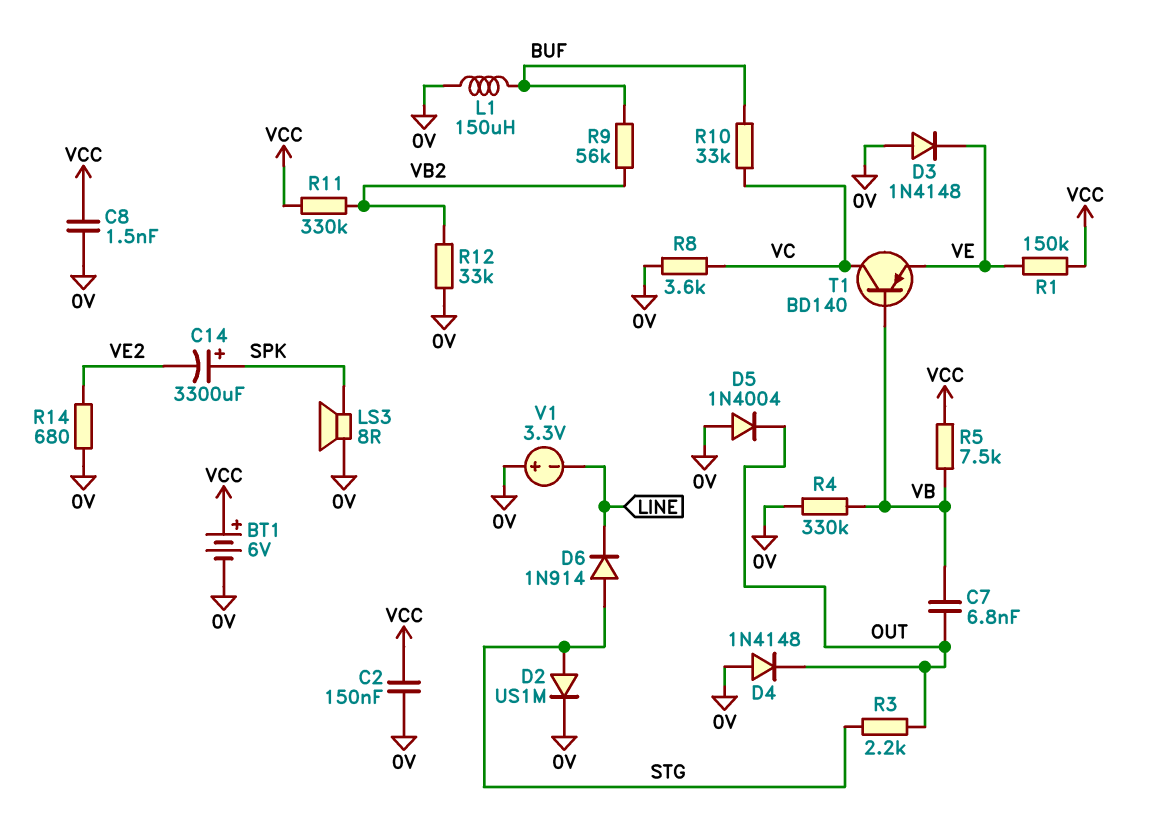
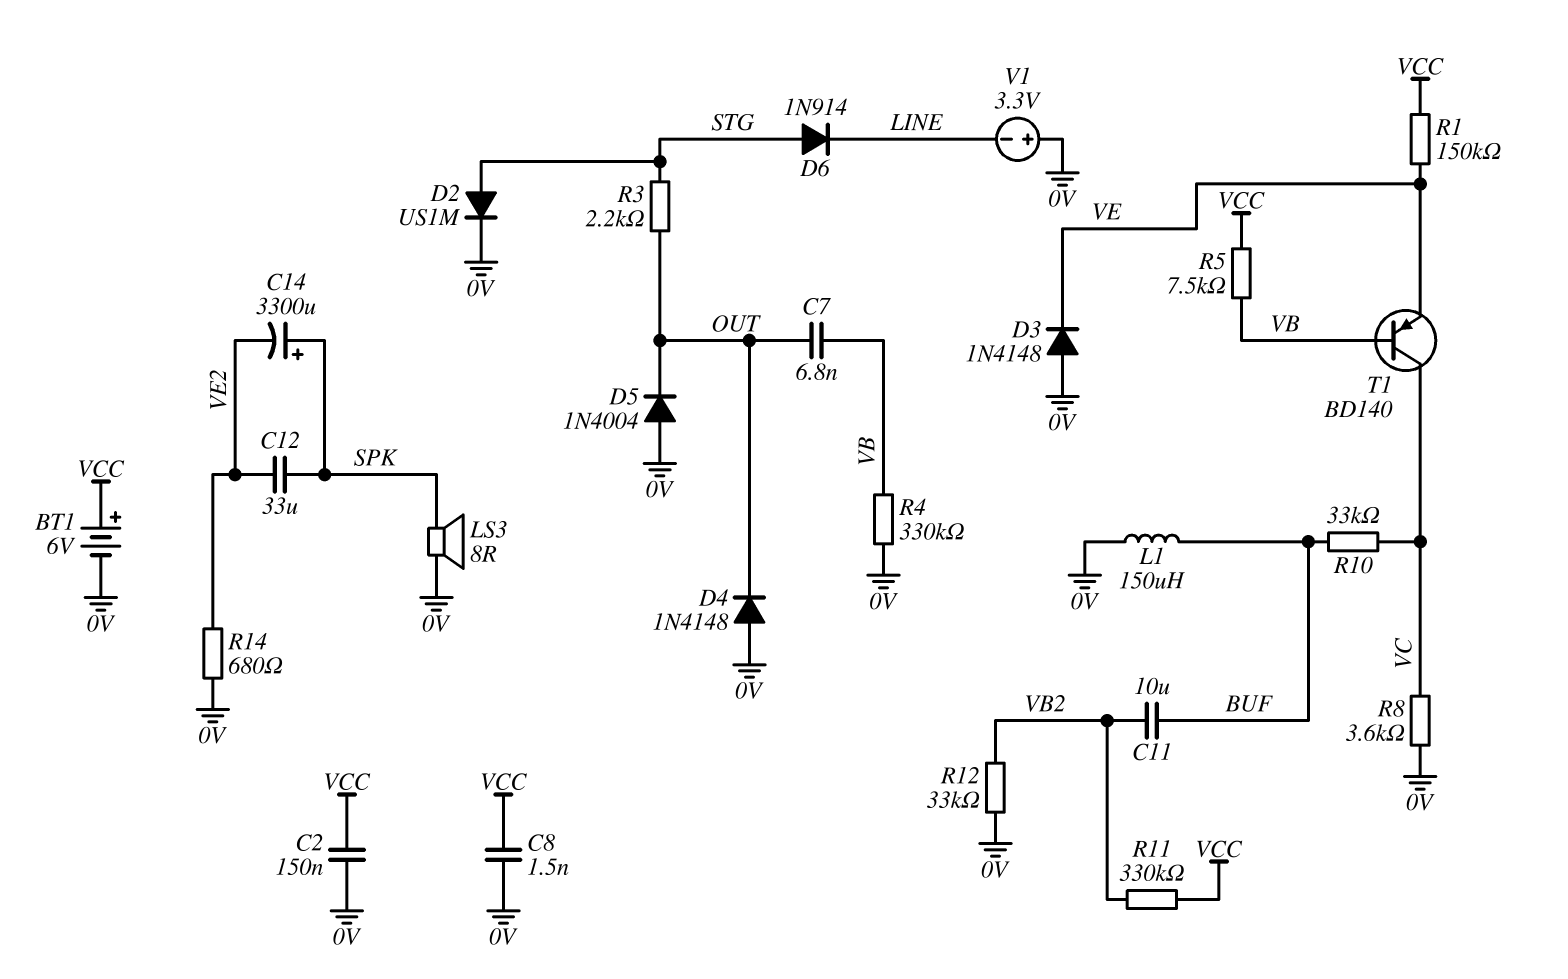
C11: none -> 10uF (BUF, VB2)
C12: none -> 33uF (SPK, VE2)
R9: 56k (BUF, VB2) -> none

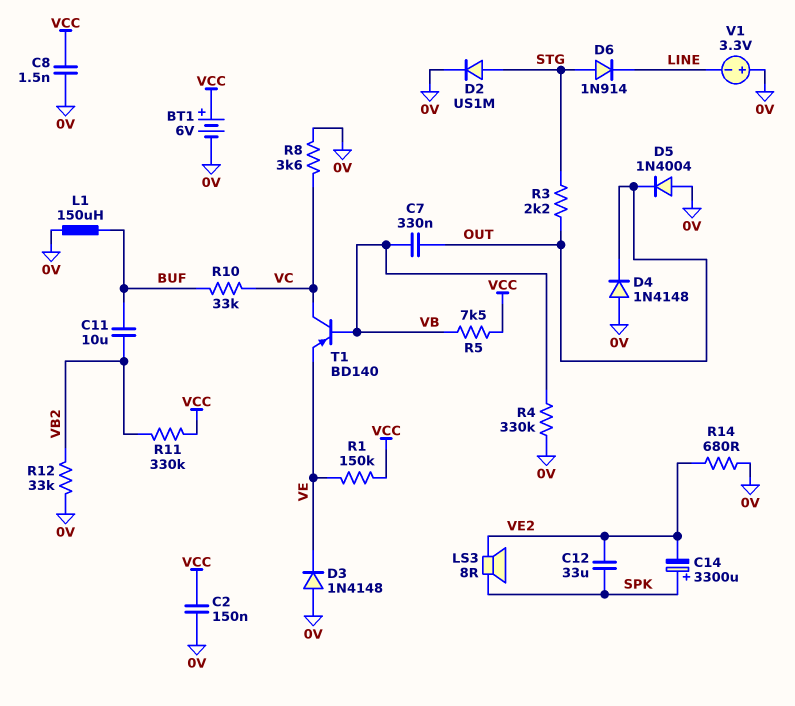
C7: 6.8nF (OUT, VB) -> 330nF (OUT, VB)
LS3: speaker 8R (0V, SPK) -> speaker 8R (SPK, VE2)

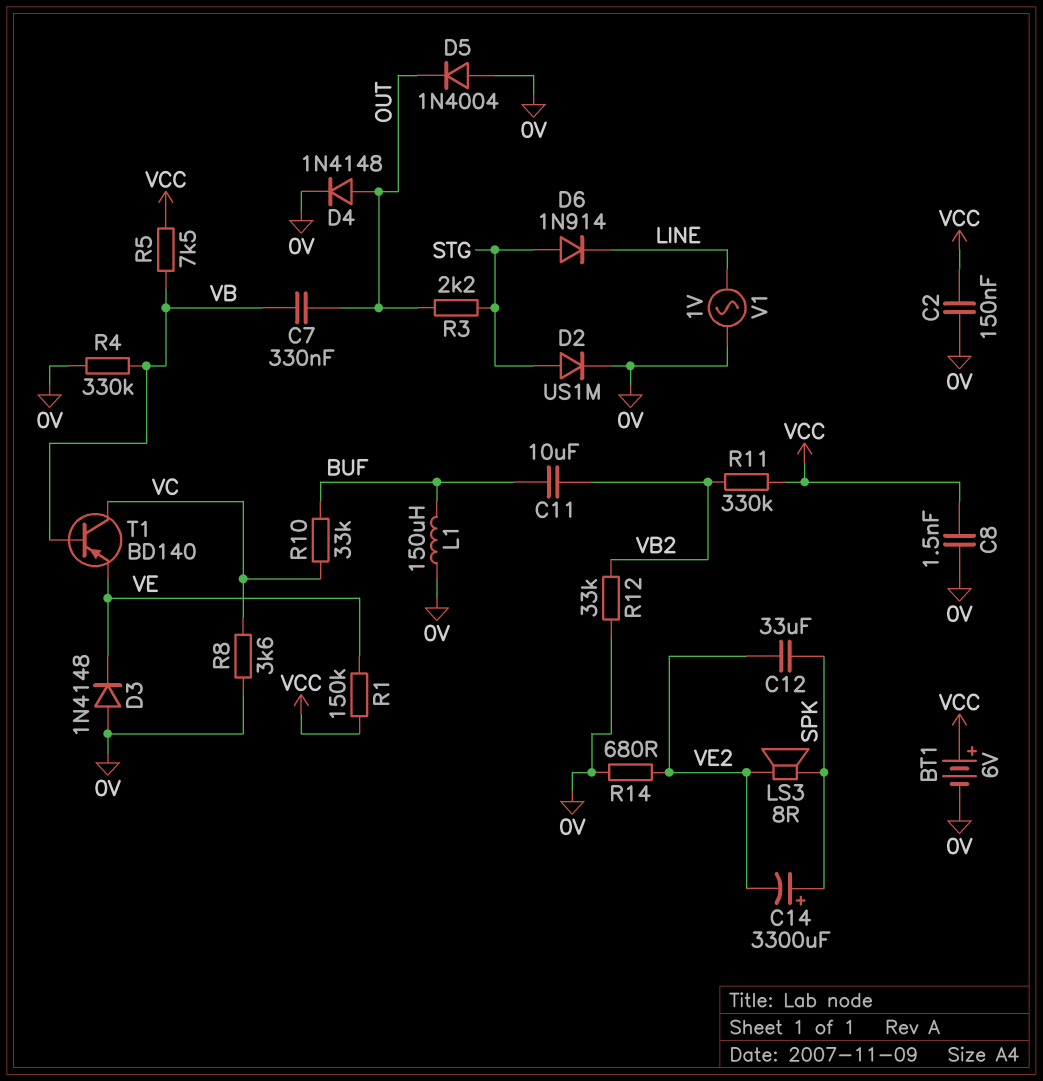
D4: diode 1N4148 (A 0V, K OUT) -> diode 1N4148 (A OUT, K 0V)
V1: 3.3V (plus 0V, minus LINE) -> AC 1V (0V, LINE)

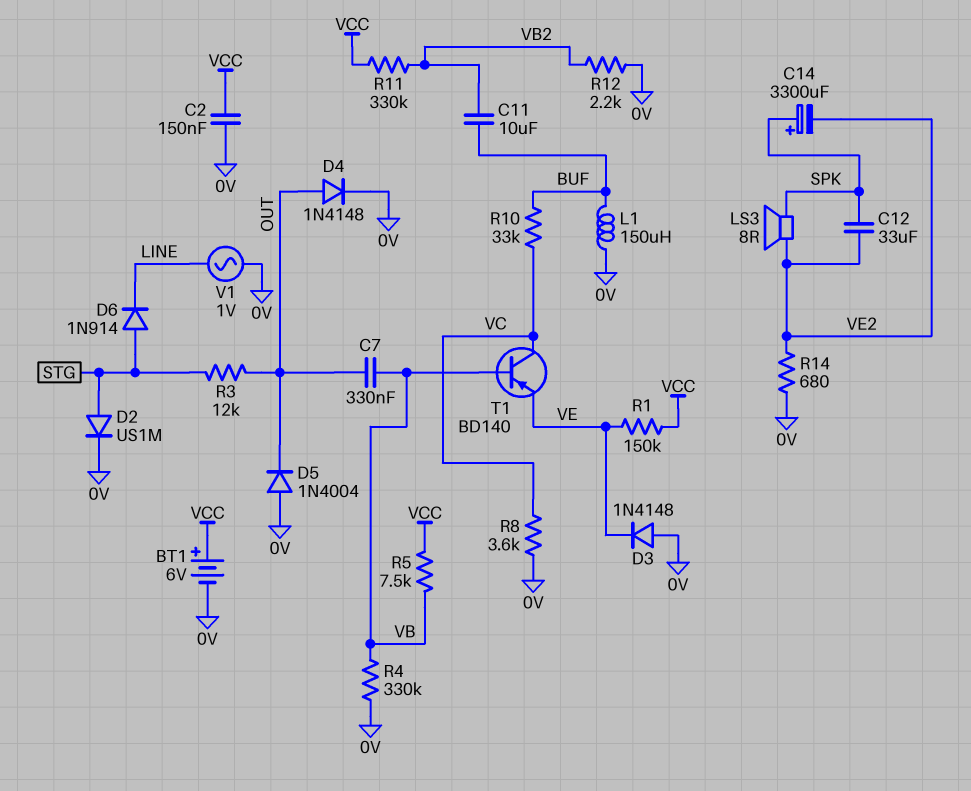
C8: 1.5nF (0V, VCC) -> none
R3: 2.2k (OUT, STG) -> 12k (OUT, STG)
R12: 33k (0V, VB2) -> 2.2k (0V, VB2)

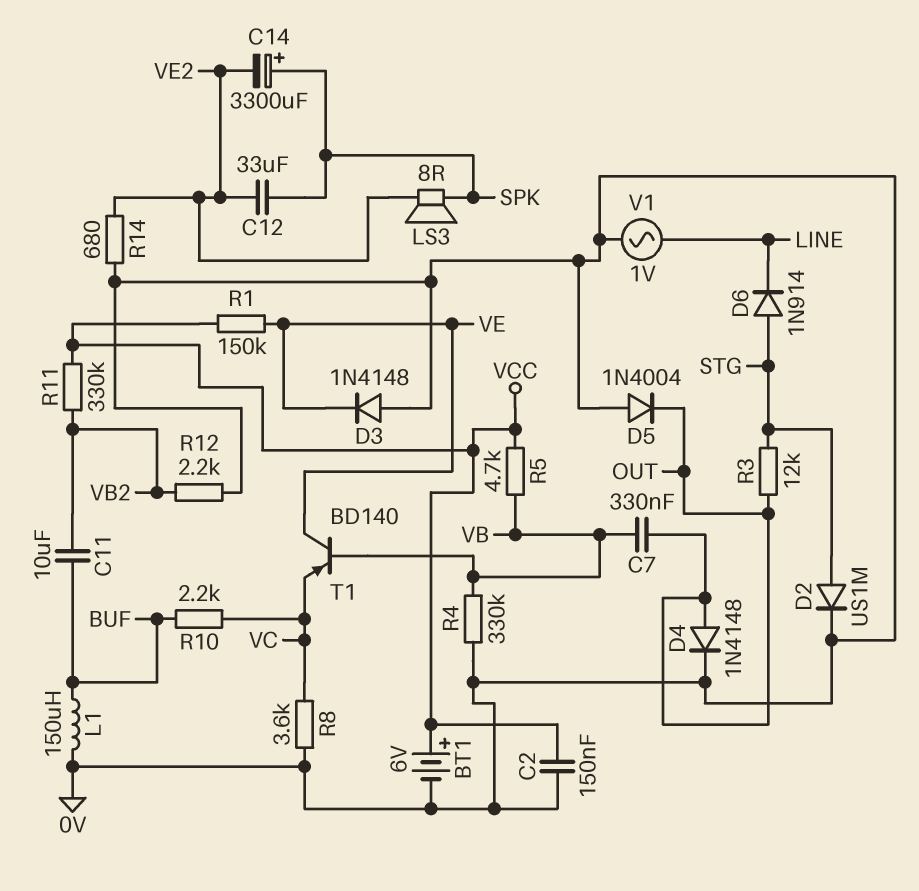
R5: 7.5k (VB, VCC) -> 4.7k (VB, VCC)
R10: 33k (BUF, VC) -> 2.2k (BUF, VC)
T1: PNP BD140 (B VB, C VC, E VE) -> PNP BD140 (B VB, C VE, E VC)

